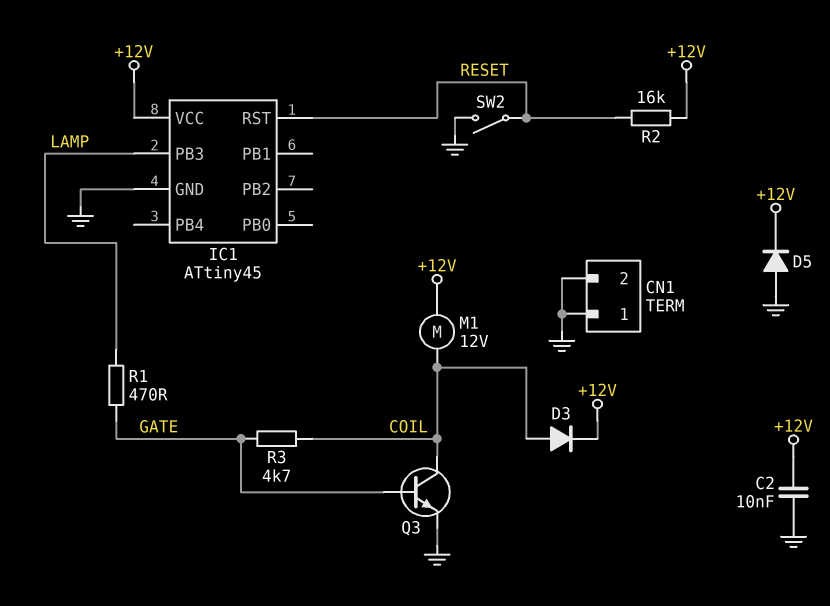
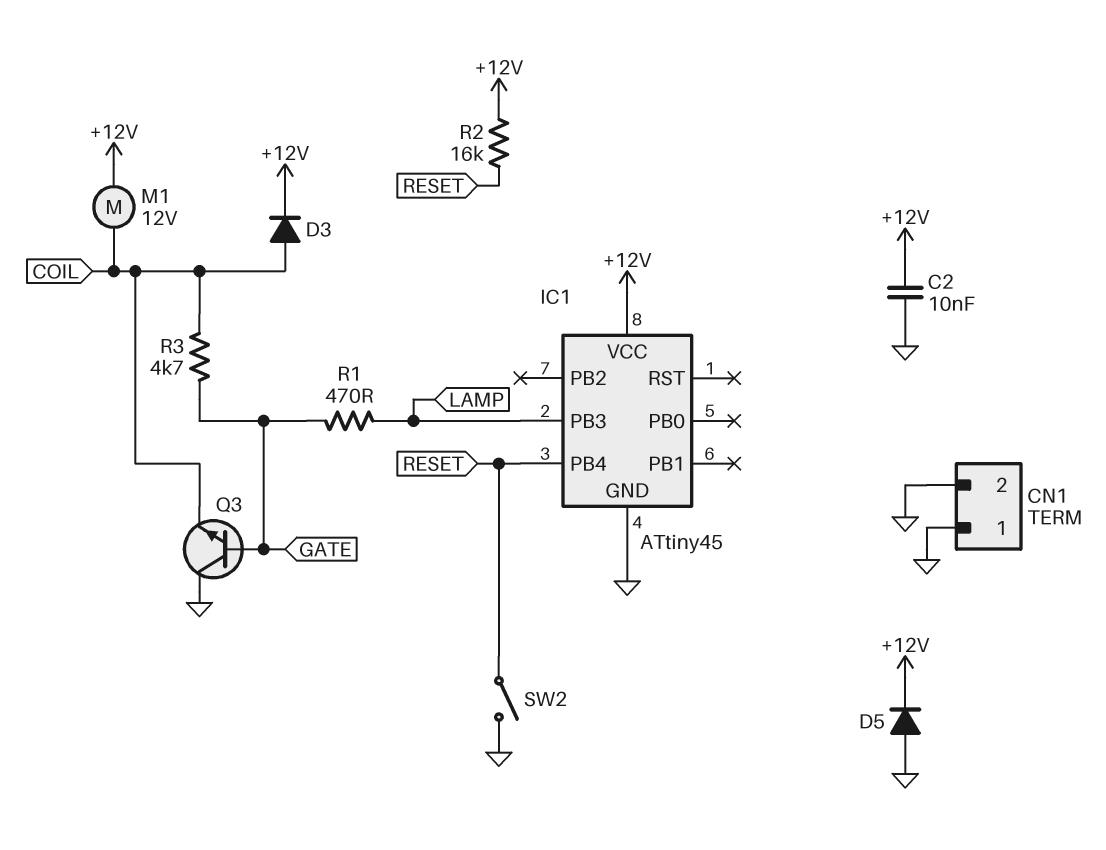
IC1 pin PB4: none -> RESET
IC1 pin RST: RESET -> none
Q3: NPN (B GATE, C COIL, E GND) -> NPN (B GATE, C GND, E COIL)

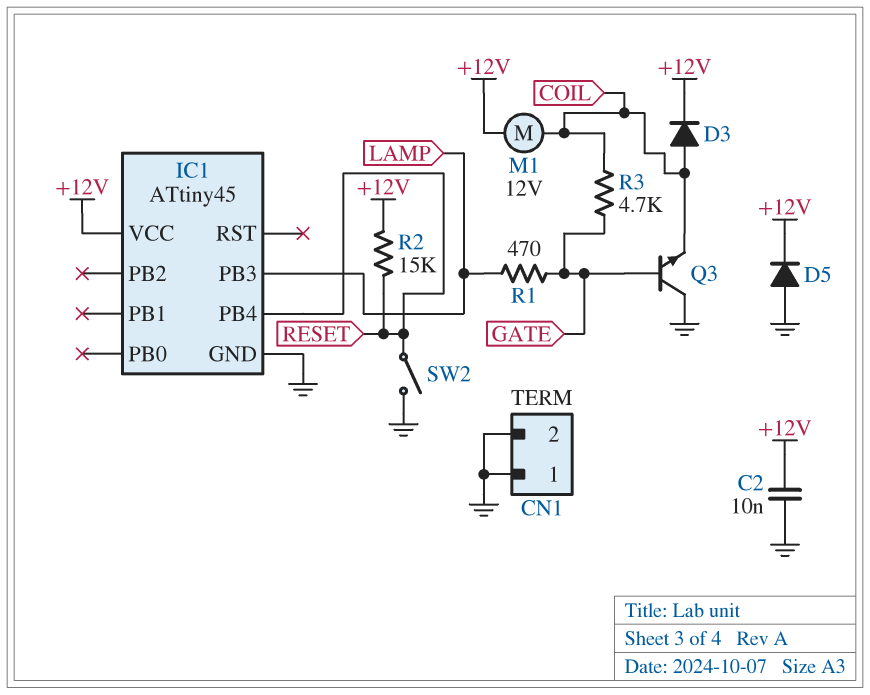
R2: 16k (+12V, RESET) -> 15k (+12V, RESET)

